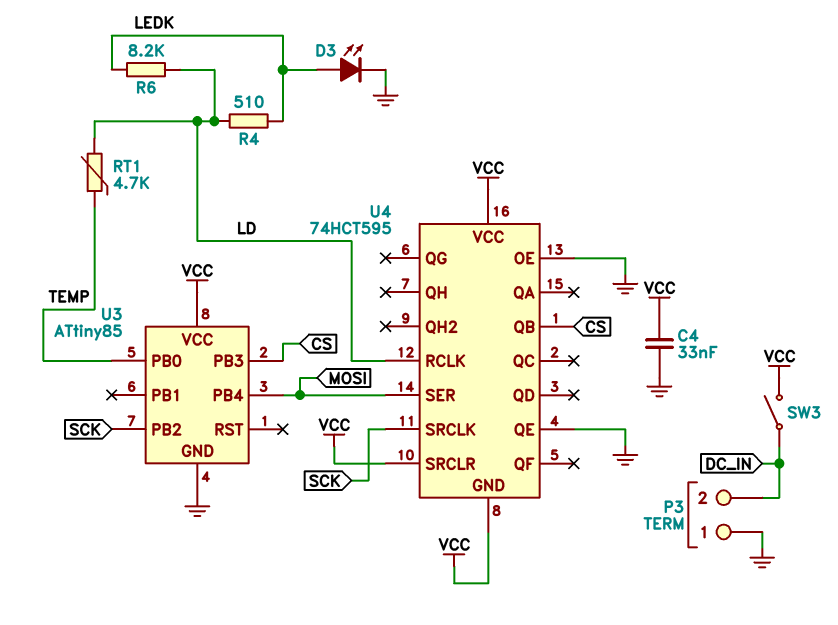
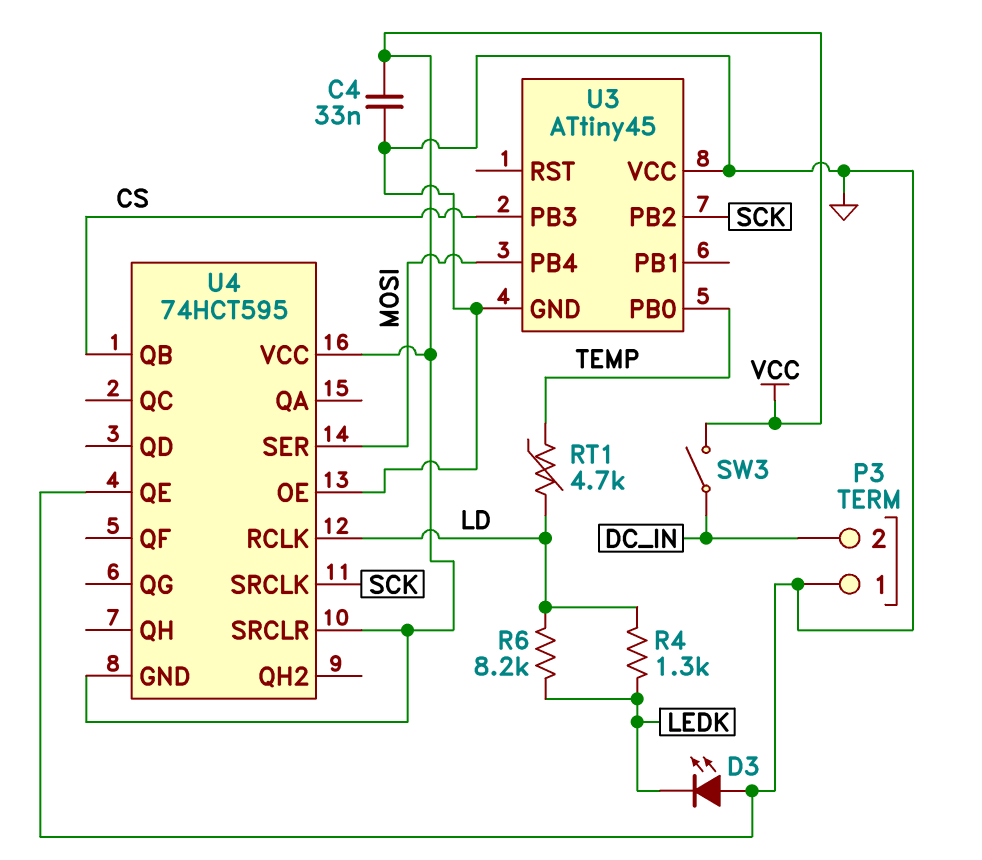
D3: LED (A LEDK, K GND) -> LED (A GND, K LEDK)
R4: 510 (LD, LEDK) -> 1.3k (LD, LEDK)
U3: ATtiny85 -> ATtiny45
U3 pin VCC: VCC -> GND

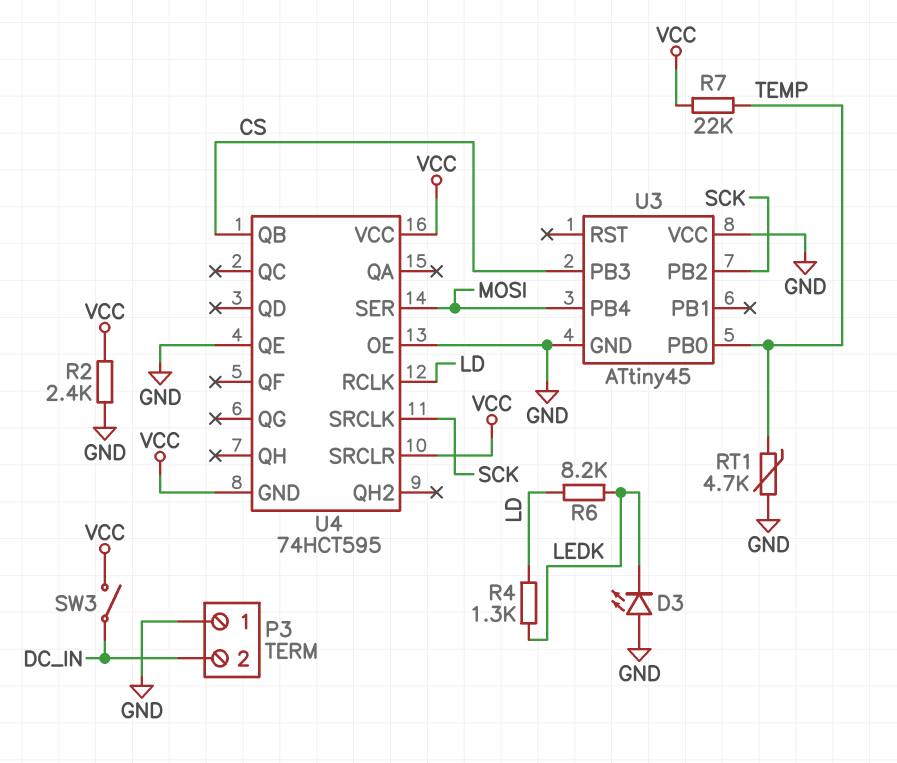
C4: 33nF (GND, VCC) -> none
R2: none -> 2.4k (GND, VCC)
R7: none -> 22k (TEMP, VCC)
RT1: 4.7k (LD, TEMP) -> 4.7k (GND, TEMP)

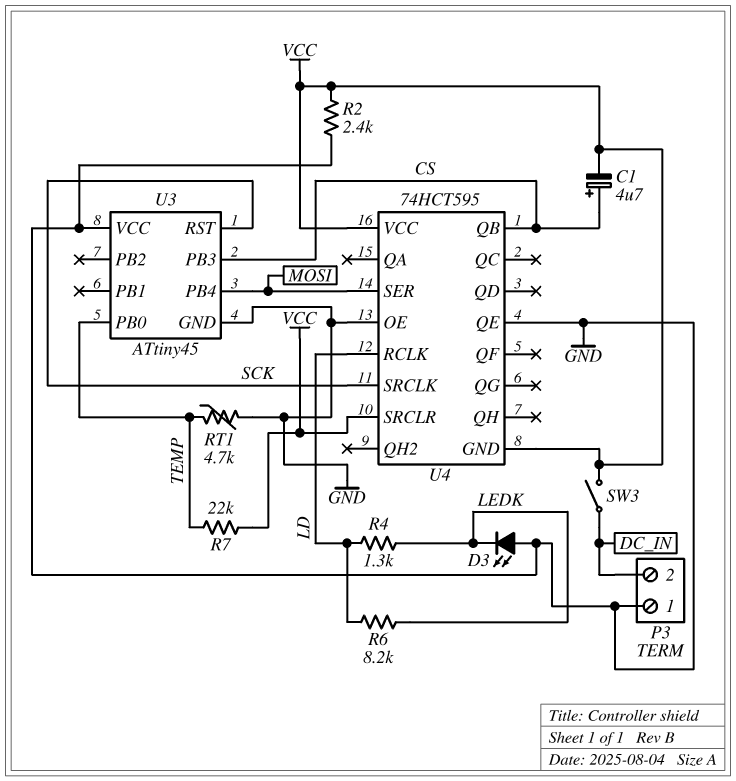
C1: none -> 4.7uF (plus CS, minus VCC)
U3 pin PB2: SCK -> none
U3 pin RST: none -> SCK

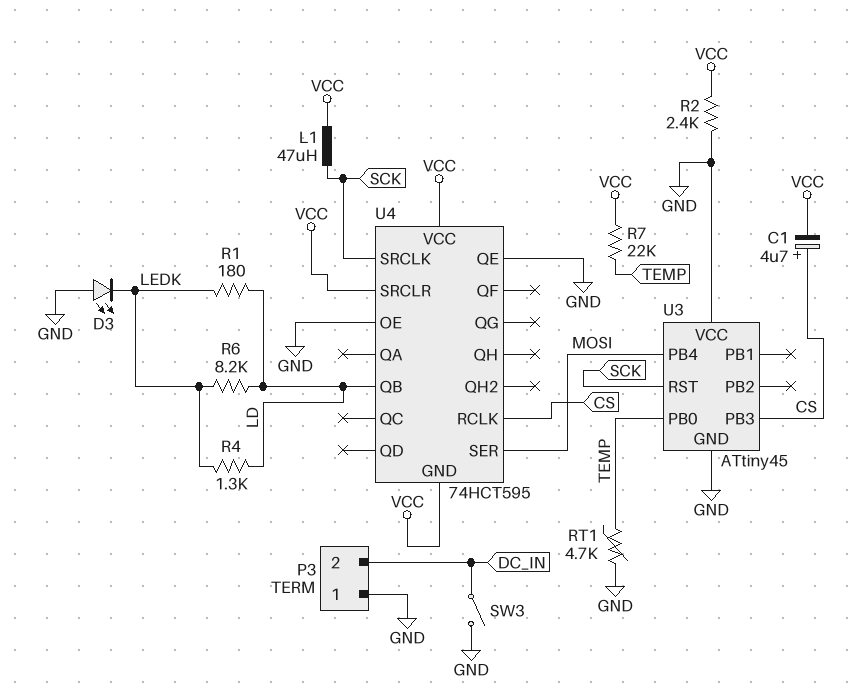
L1: none -> 47uH (SCK, VCC)
R1: none -> 180 (LD, LEDK)
SW3: switch (DC_IN, VCC) -> switch (DC_IN, GND)
U4 pin QB: CS -> LD
U4 pin RCLK: LD -> CS

